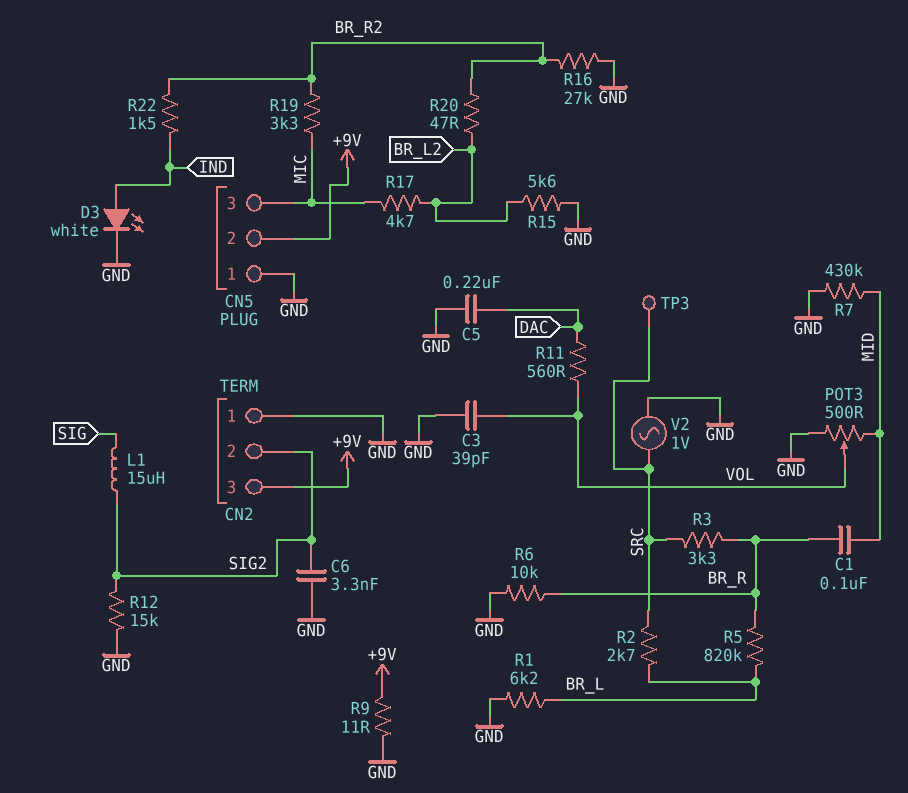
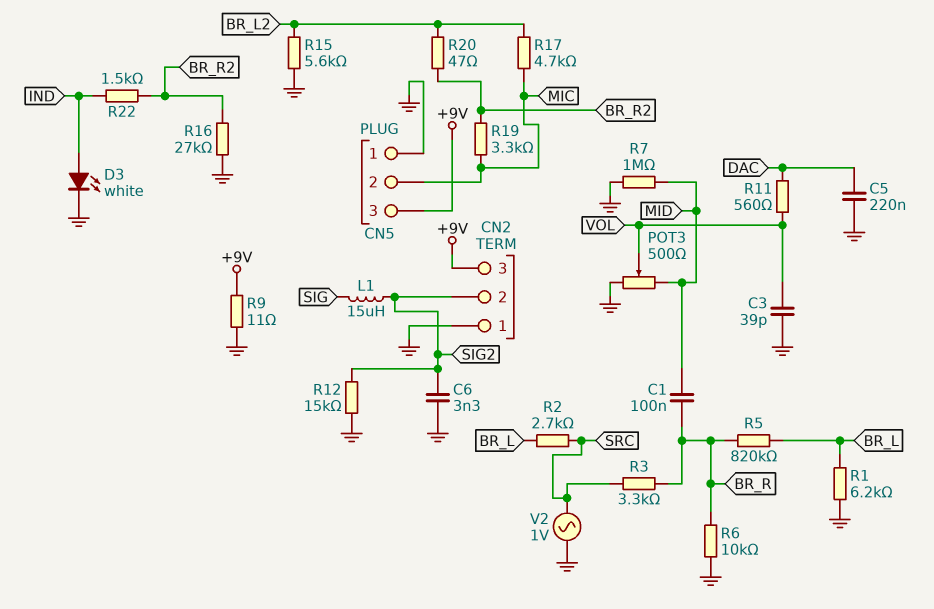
CN5 pin 2: +9V -> MIC
CN5 pin 3: MIC -> +9V
R7: 430k (GND, MID) -> 1M (GND, MID)
TP3: test point (SRC) -> none

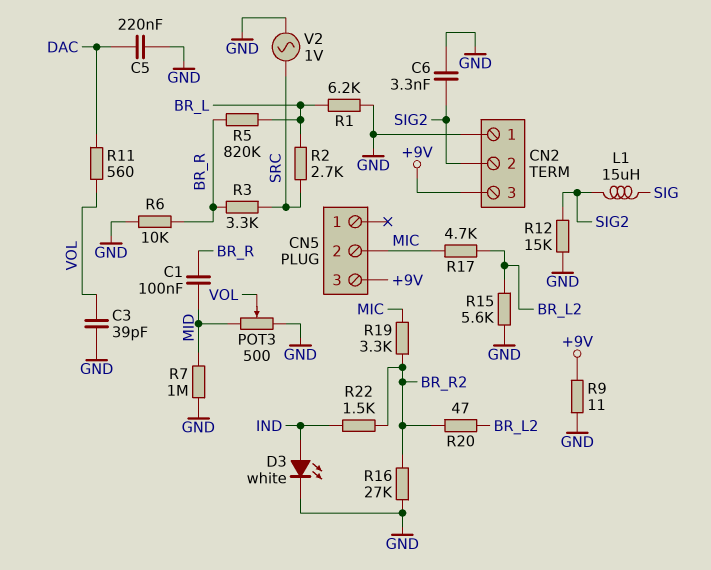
CN5 pin 1: GND -> none

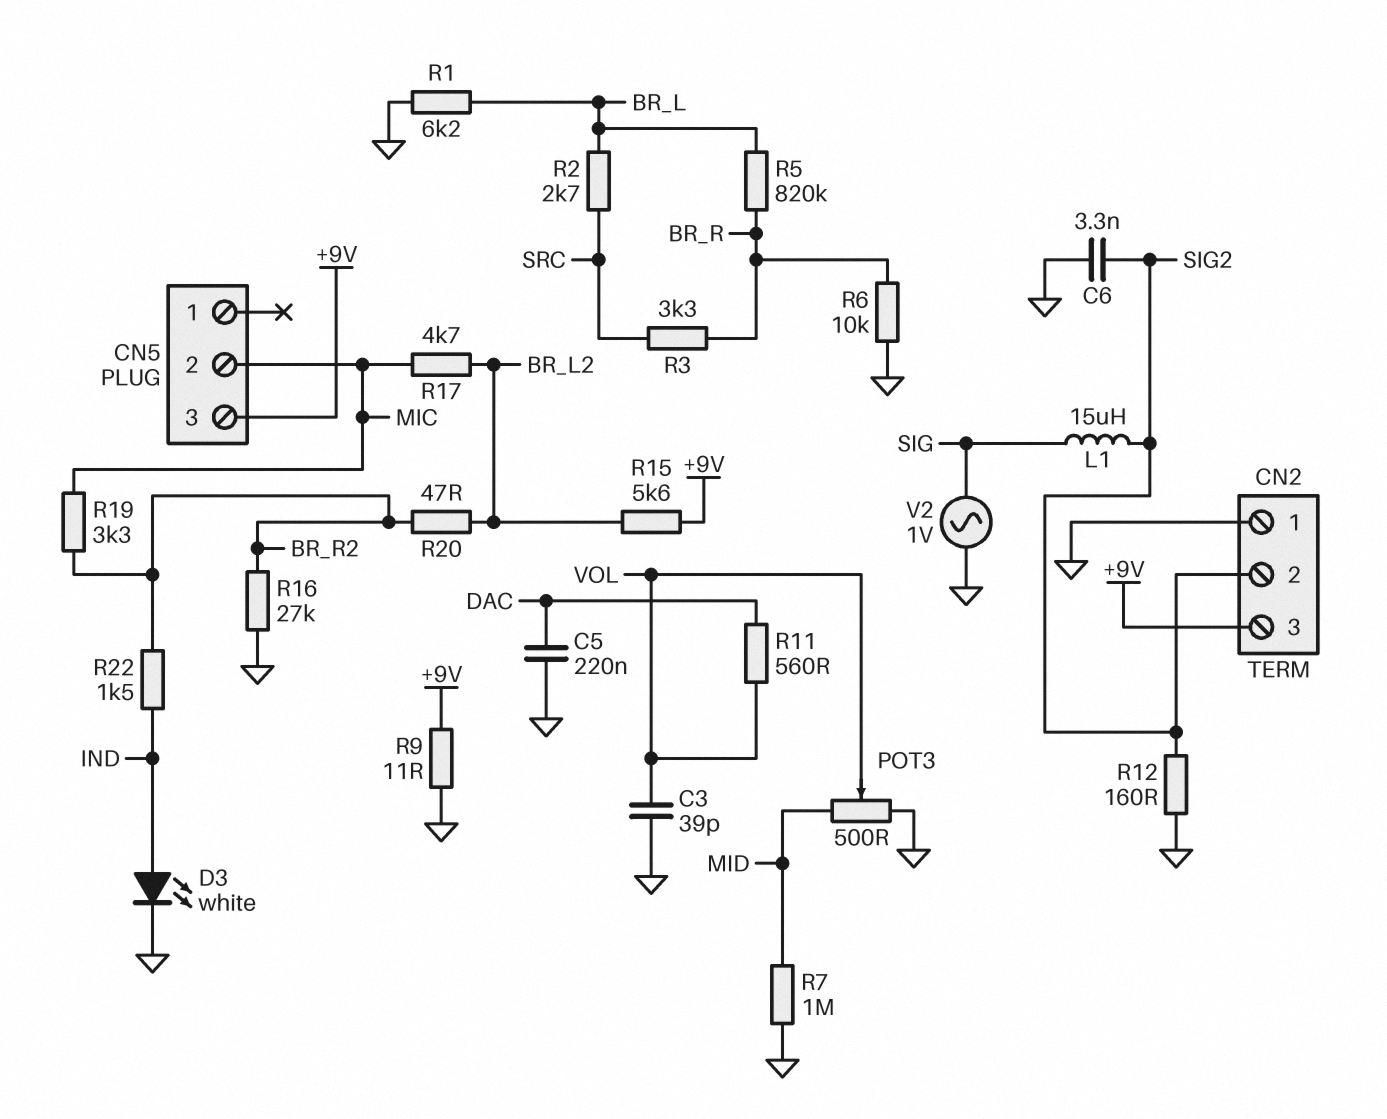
C1: 100nF (BR_R, MID) -> none
R12: 15k (GND, SIG2) -> 160 (GND, SIG2)
R15: 5.6k (BR_L2, GND) -> 5.6k (+9V, BR_L2)
V2: AC 1V (GND, SRC) -> AC 1V (GND, SIG)

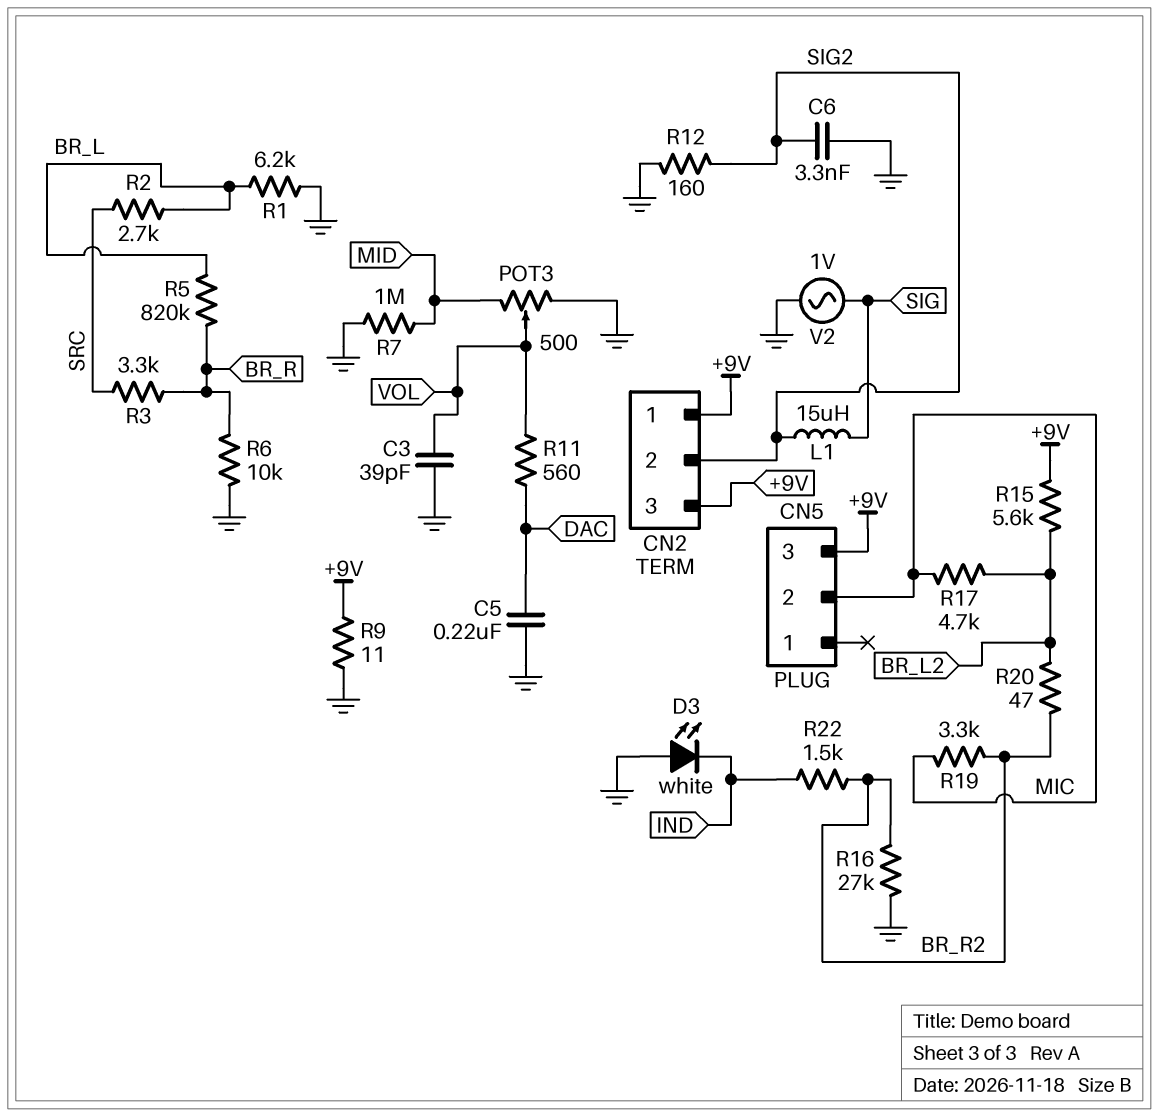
CN2 pin 1: GND -> +9V
D3: LED white (A IND, K GND) -> LED white (A GND, K IND)

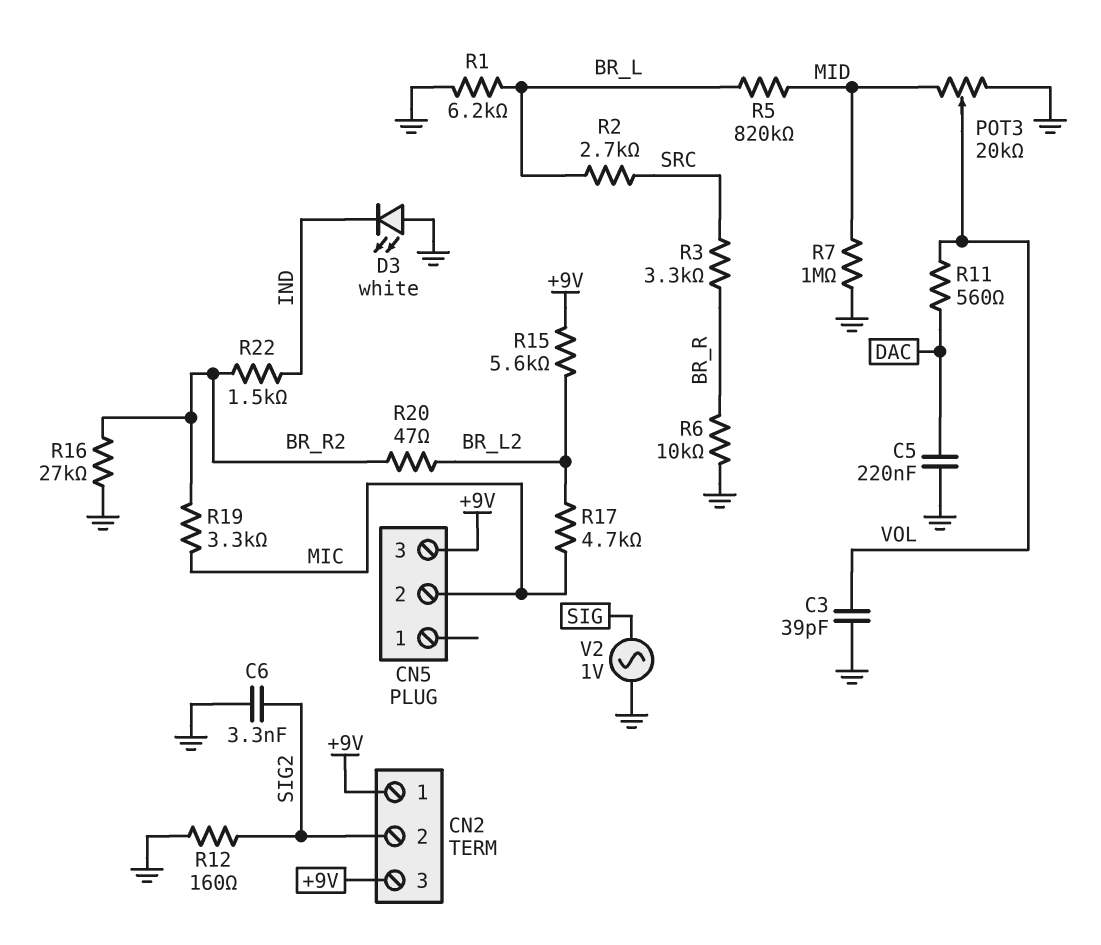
L1: 15uH (SIG, SIG2) -> none
POT3: 500 (GND, MID, wiper VOL) -> 20k (GND, MID, wiper VOL)
R5: 820k (BR_L, BR_R) -> 820k (BR_L, MID)
R9: 11 (+9V, GND) -> none

